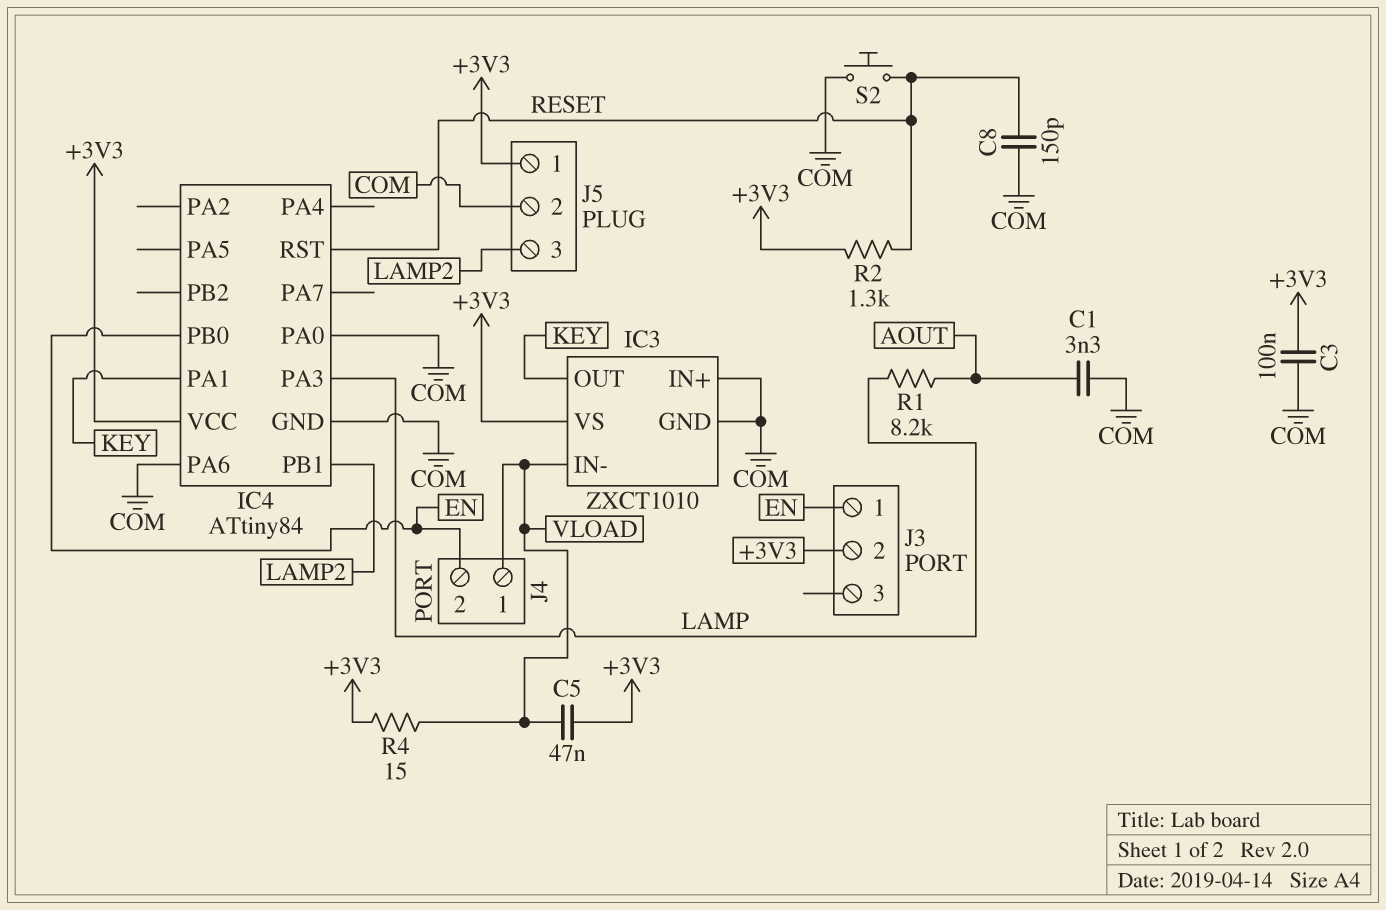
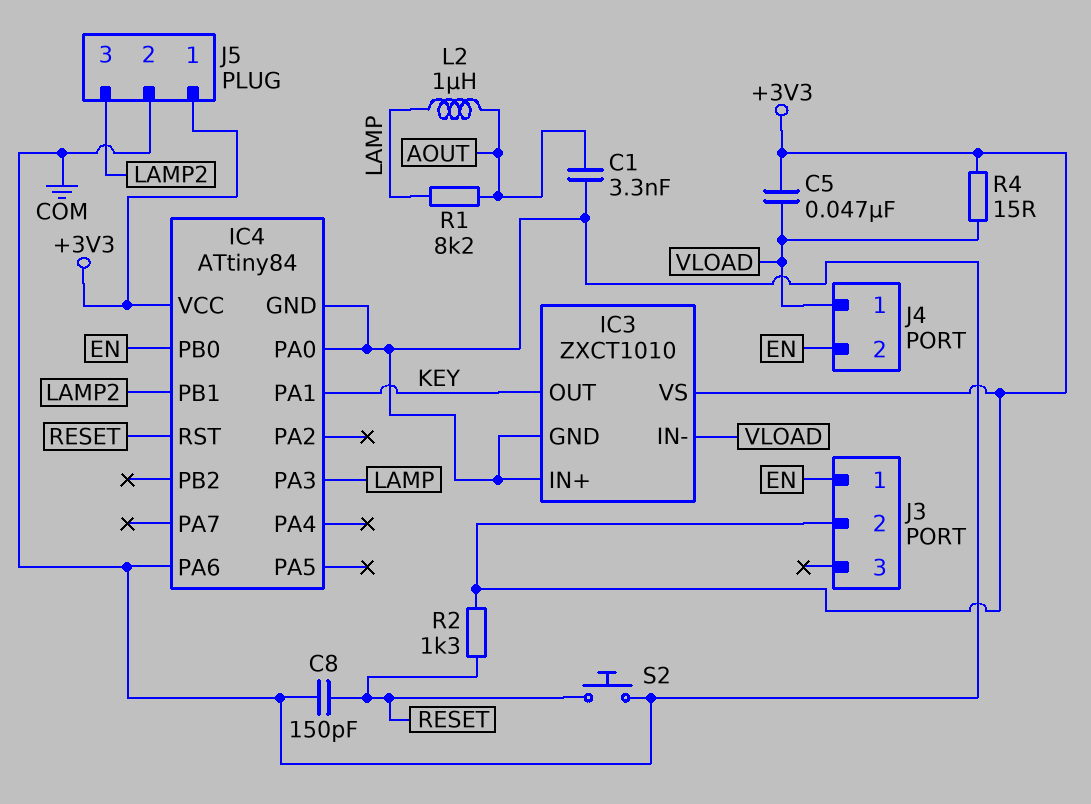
C3: 100nF (+3V3, COM) -> none
L2: none -> 1uH (AOUT, LAMP)

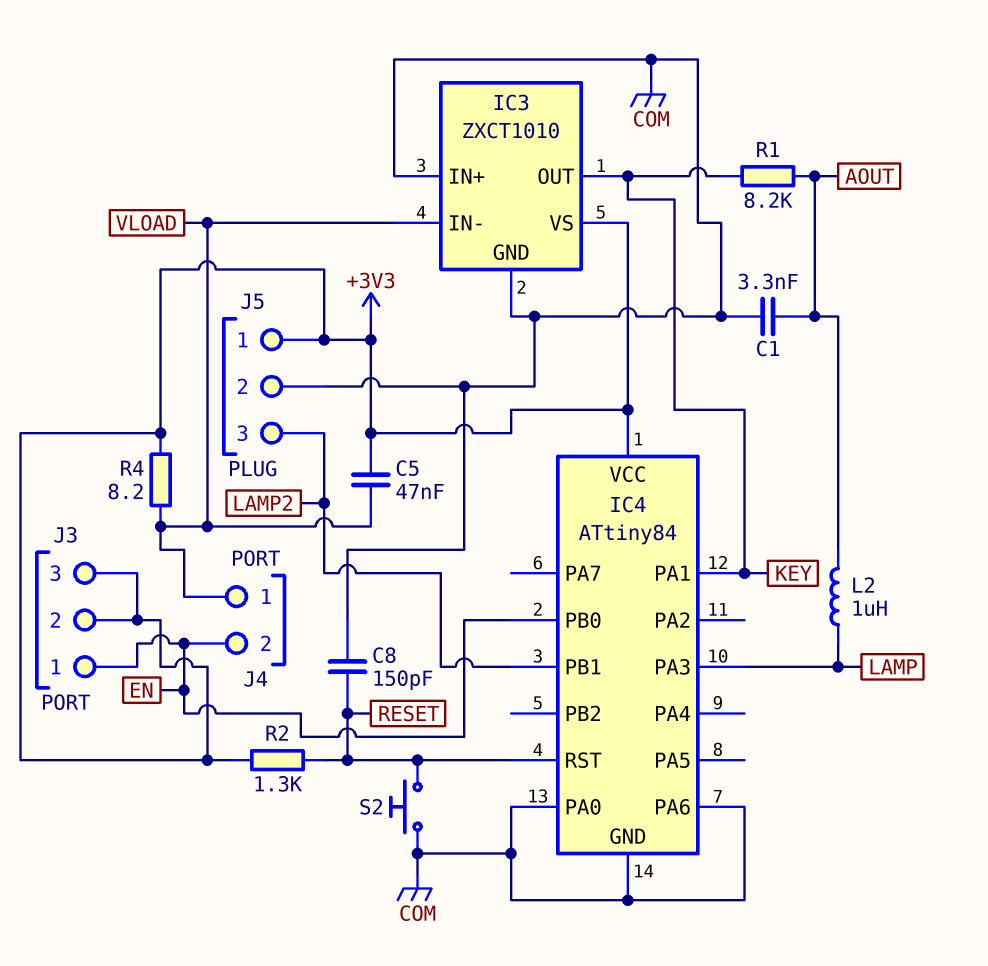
J3 pin 3: none -> +3V3
R1: 8.2k (AOUT, LAMP) -> 8.2k (AOUT, KEY)
R4: 15 (+3V3, VLOAD) -> 8.2 (+3V3, VLOAD)

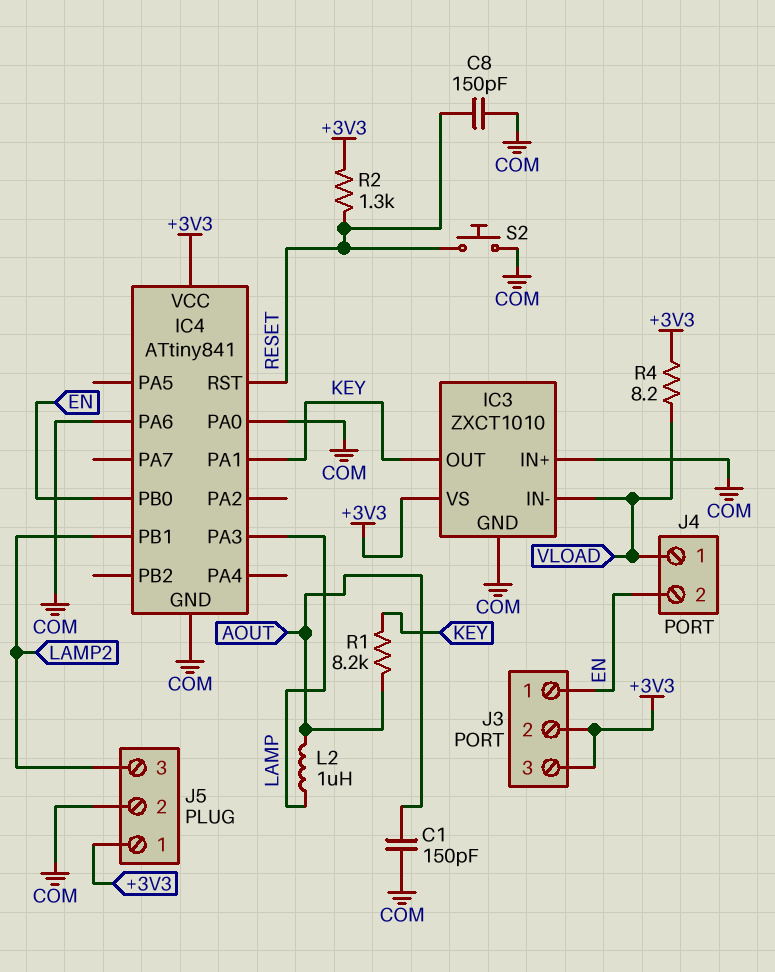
C1: 3.3nF (AOUT, COM) -> 150pF (AOUT, COM)
C5: 47nF (+3V3, VLOAD) -> none
IC4: ATtiny84 -> ATtiny841

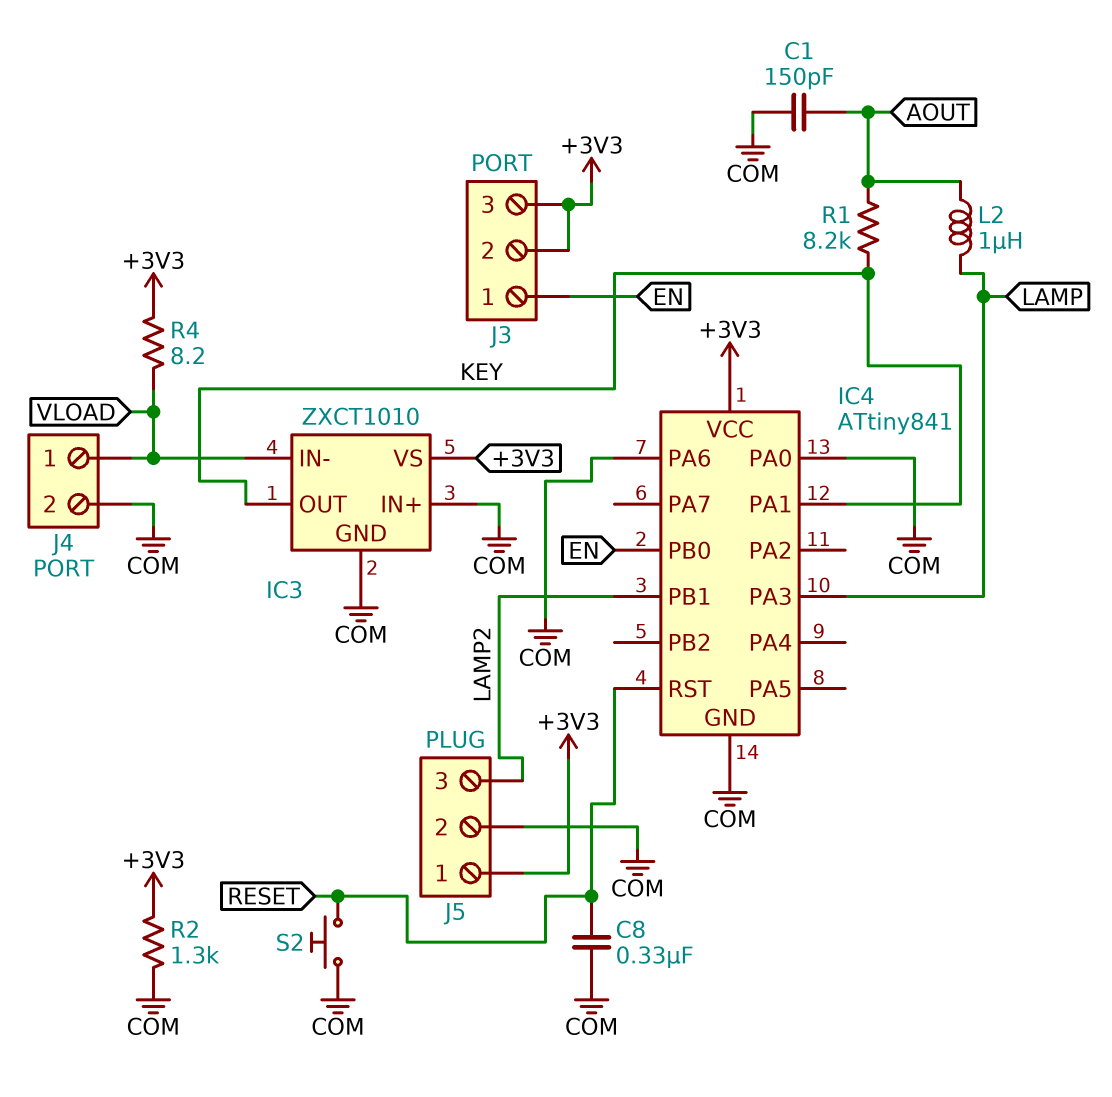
C8: 150pF (COM, RESET) -> 330nF (COM, RESET)
J4 pin 2: EN -> COM
R2: 1.3k (+3V3, RESET) -> 1.3k (+3V3, COM)

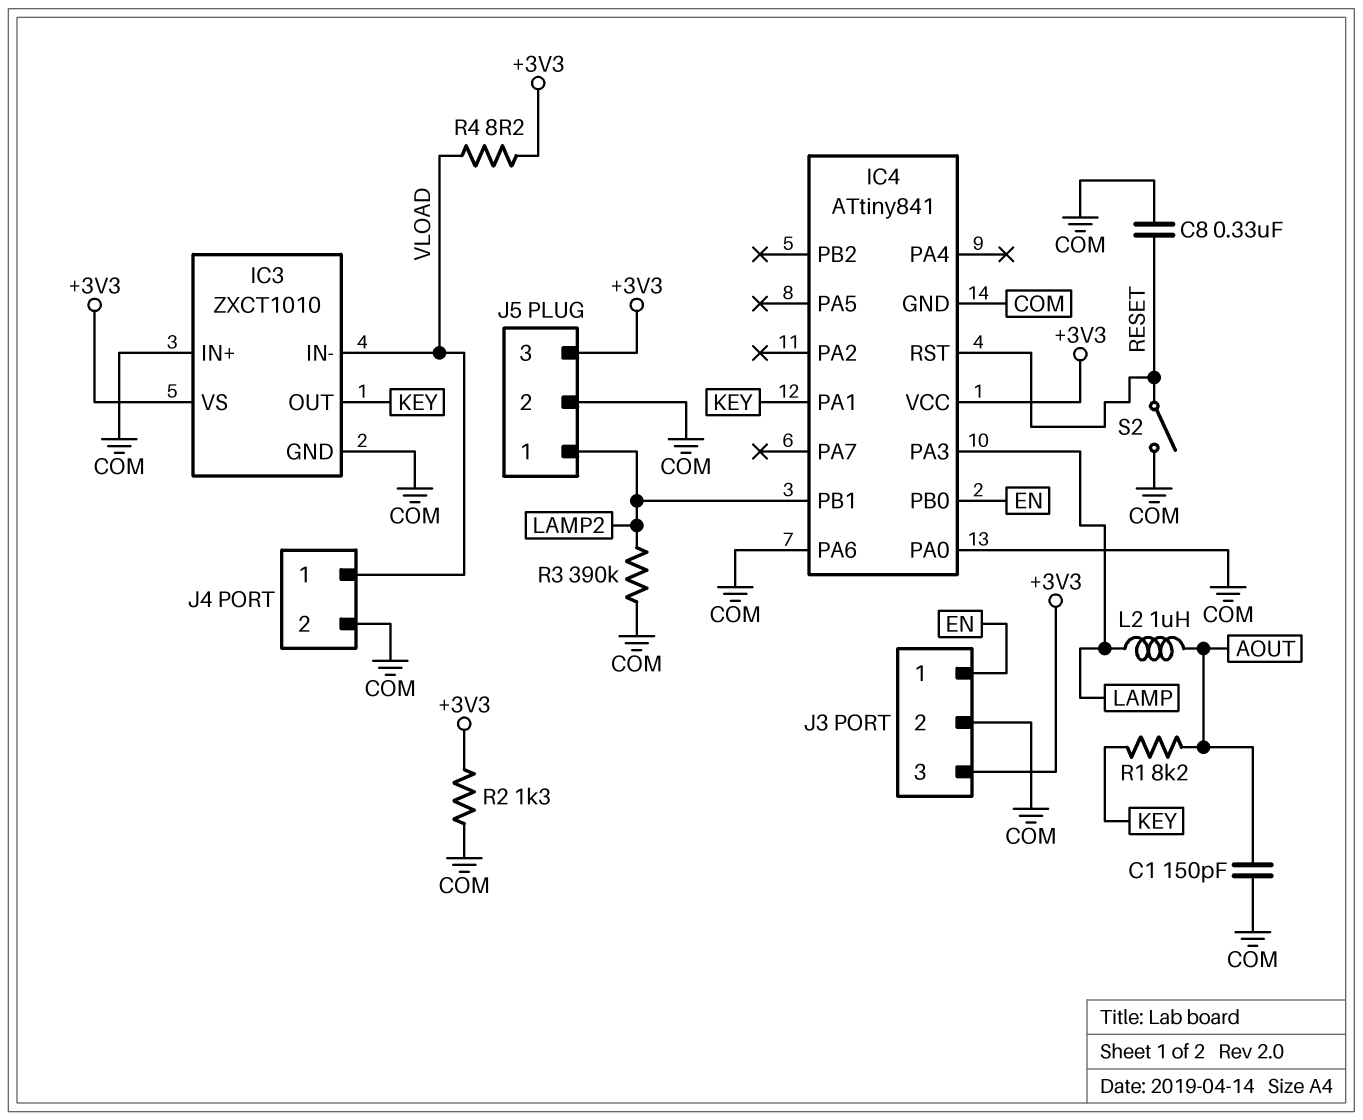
J3 pin 2: +3V3 -> COM
J5 pin 1: +3V3 -> LAMP2
J5 pin 3: LAMP2 -> +3V3
R3: none -> 390k (COM, LAMP2)
S2: button (COM, RESET) -> switch (COM, RESET)

